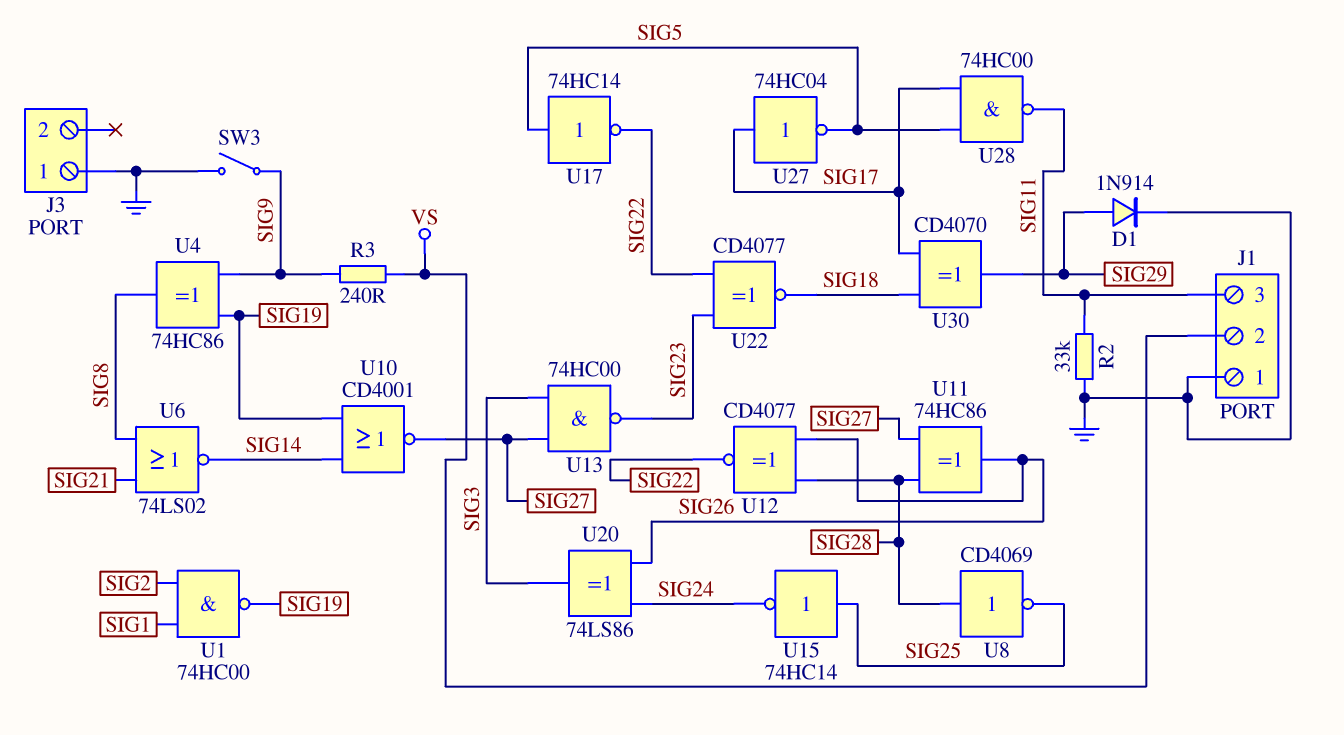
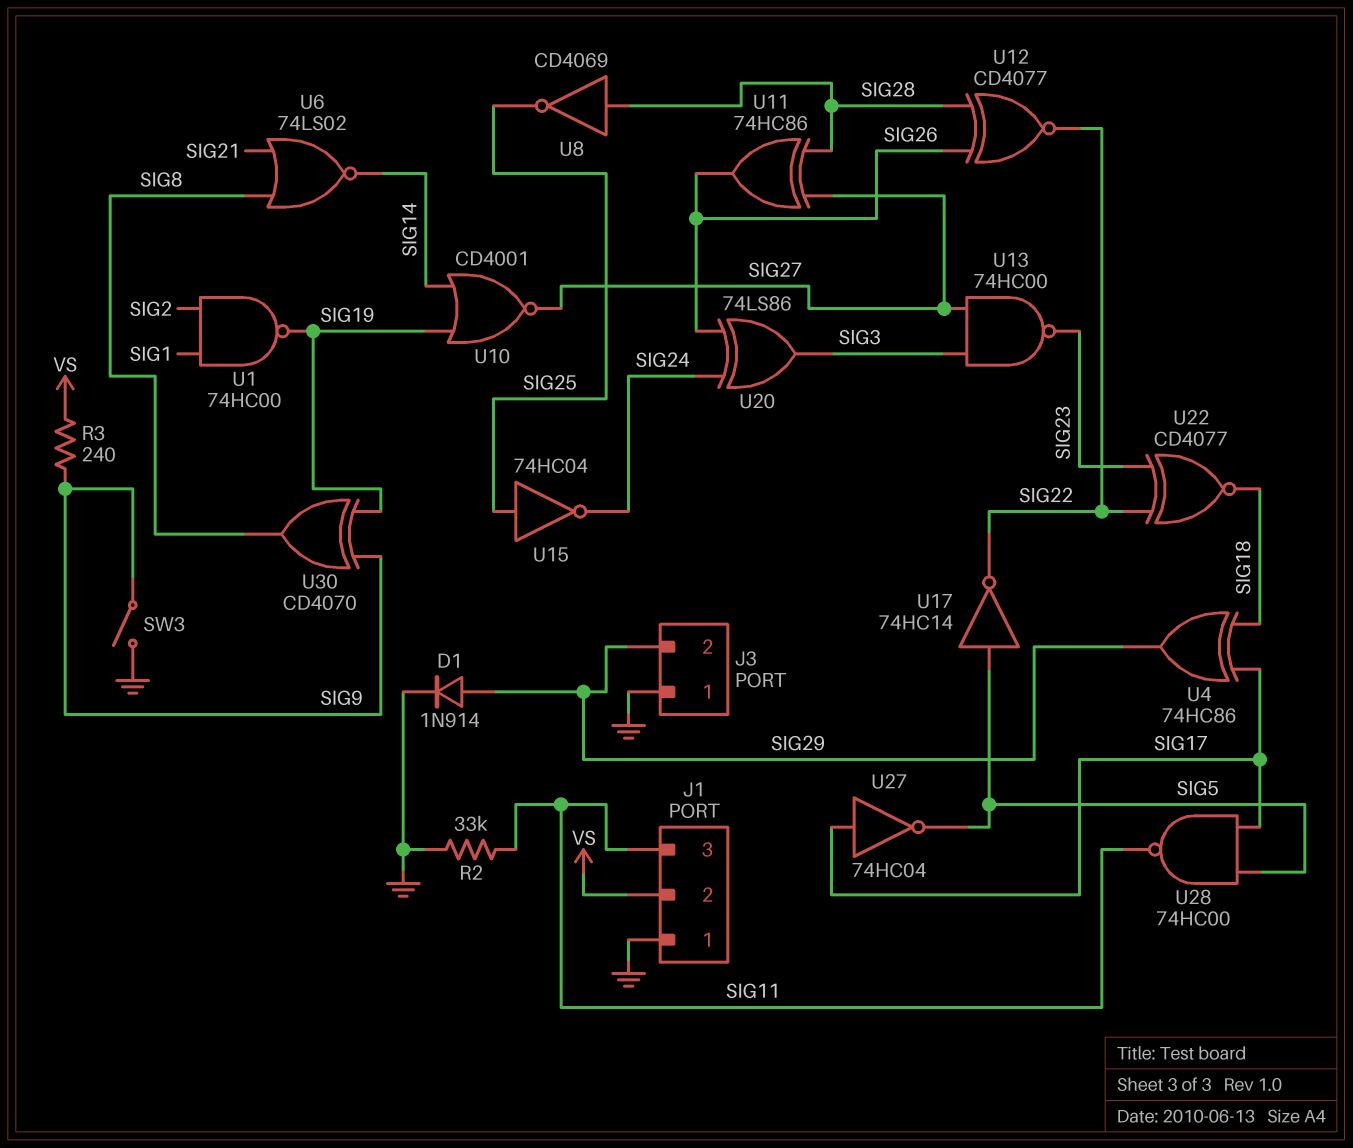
J3 pin 2: none -> SIG29
U4: XOR 74HC86 (in SIG9, in SIG19, out SIG8) -> XOR 74HC86 (in SIG17, in SIG18, out SIG29)
U15: NOT 74HC14 (in SIG25, out SIG24) -> NOT 74HC04 (in SIG25, out SIG24)
U30: XOR CD4070 (in SIG17, in SIG18, out SIG29) -> XOR CD4070 (in SIG9, in SIG19, out SIG8)

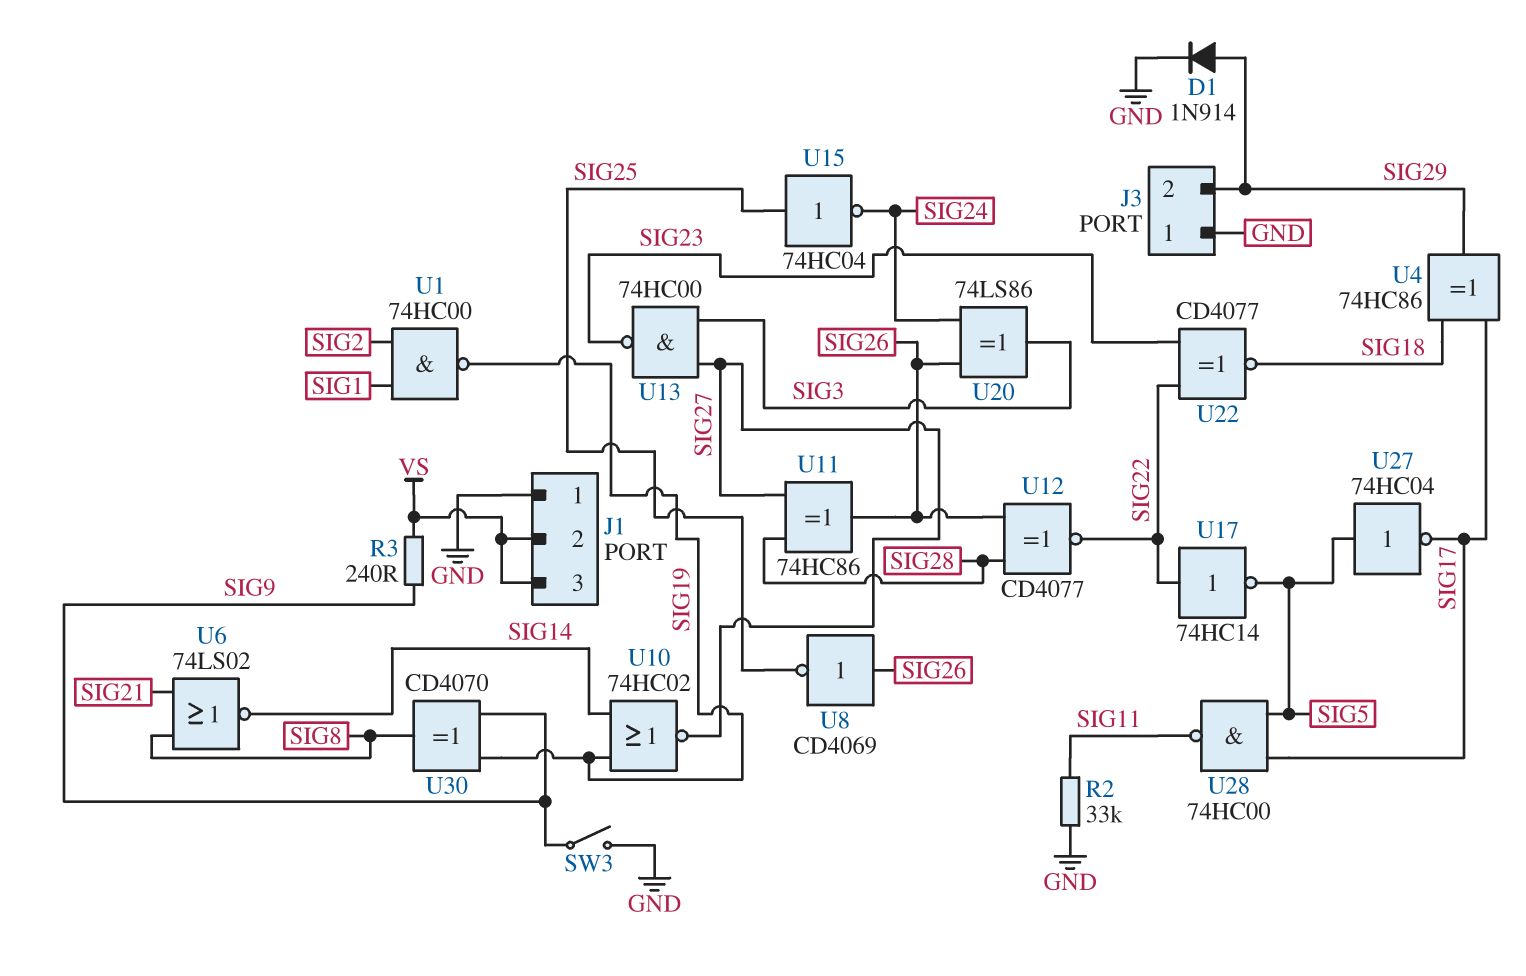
J1 pin 3: SIG11 -> VS
U8: NOT CD4069 (in SIG28, out SIG25) -> NOT CD4069 (in SIG26, out SIG25)
U10: NOR CD4001 (in SIG14, in SIG19, out SIG27) -> NOR 74HC02 (in SIG14, in SIG19, out SIG27)
U17: NOT 74HC14 (in SIG5, out SIG22) -> NOT 74HC14 (in SIG22, out SIG5)
U27: NOT 74HC04 (in SIG17, out SIG5) -> NOT 74HC04 (in SIG5, out SIG17)

